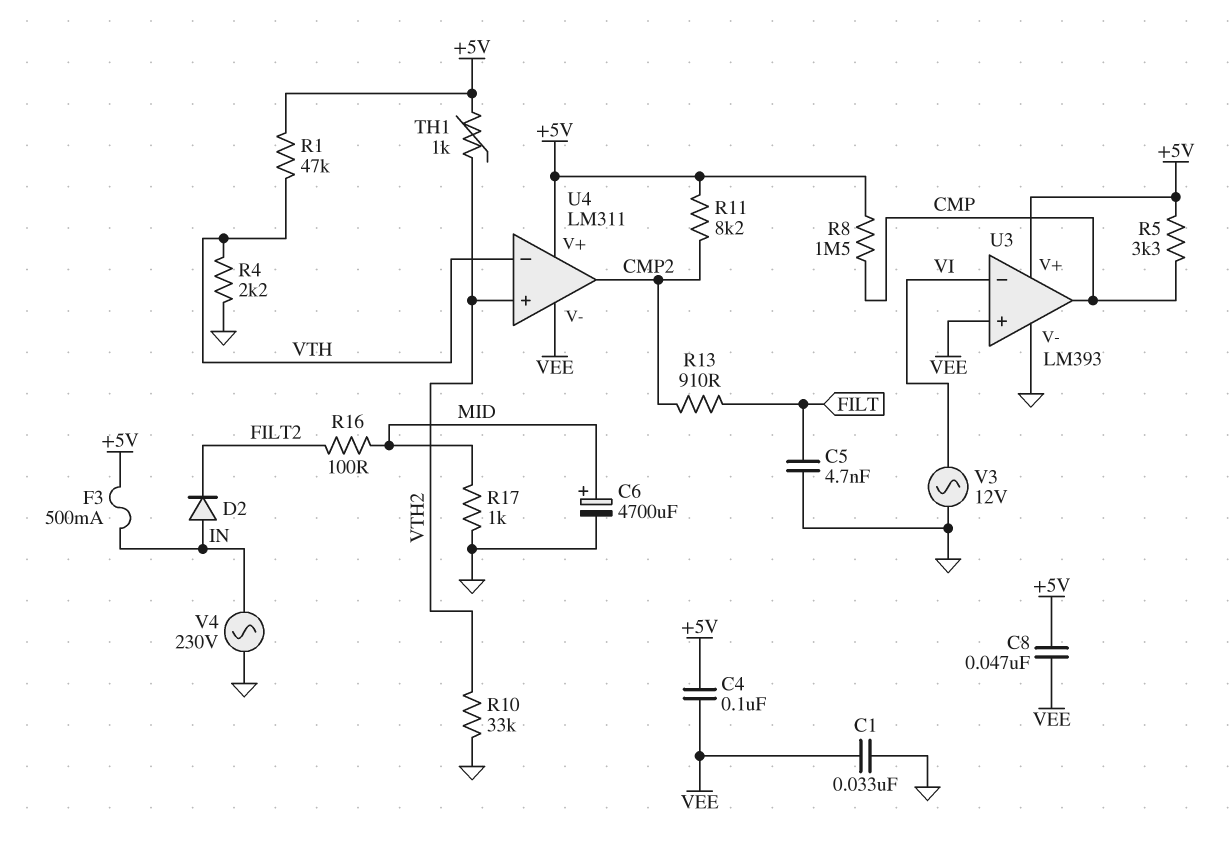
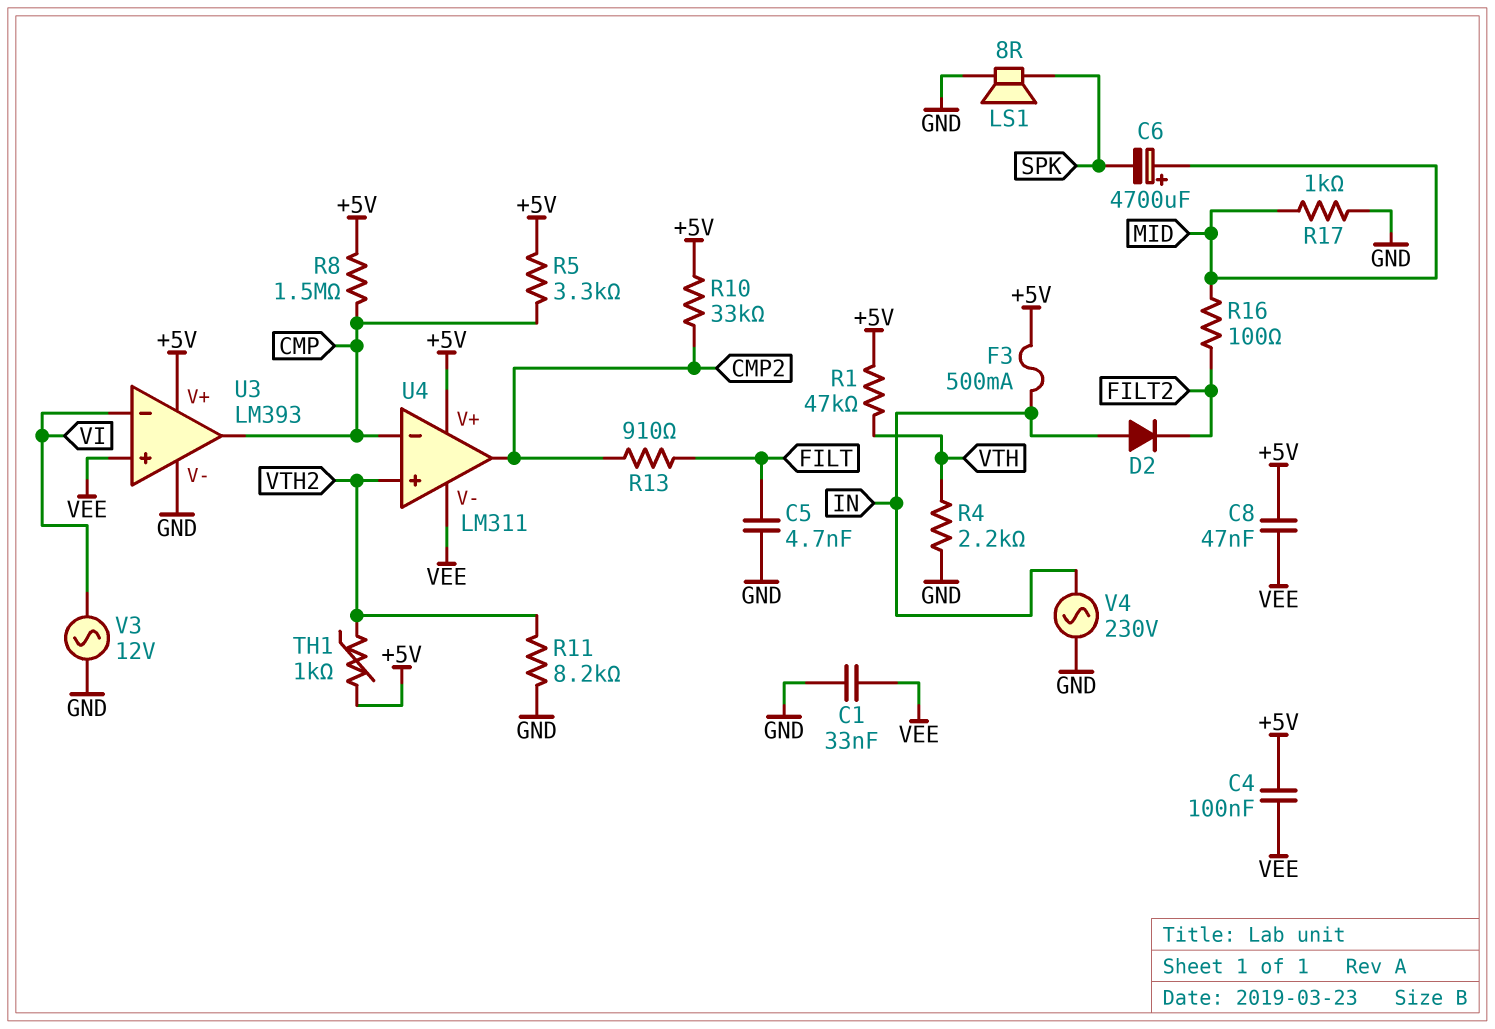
C6: 4700uF (plus MID, minus GND) -> 4700uF (plus MID, minus SPK)
LS1: none -> speaker 8R (GND, SPK)
R10: 33k (GND, VTH2) -> 33k (+5V, CMP2)
R11: 8.2k (+5V, CMP2) -> 8.2k (GND, VTH2)
U4 pin in-: VTH -> CMP

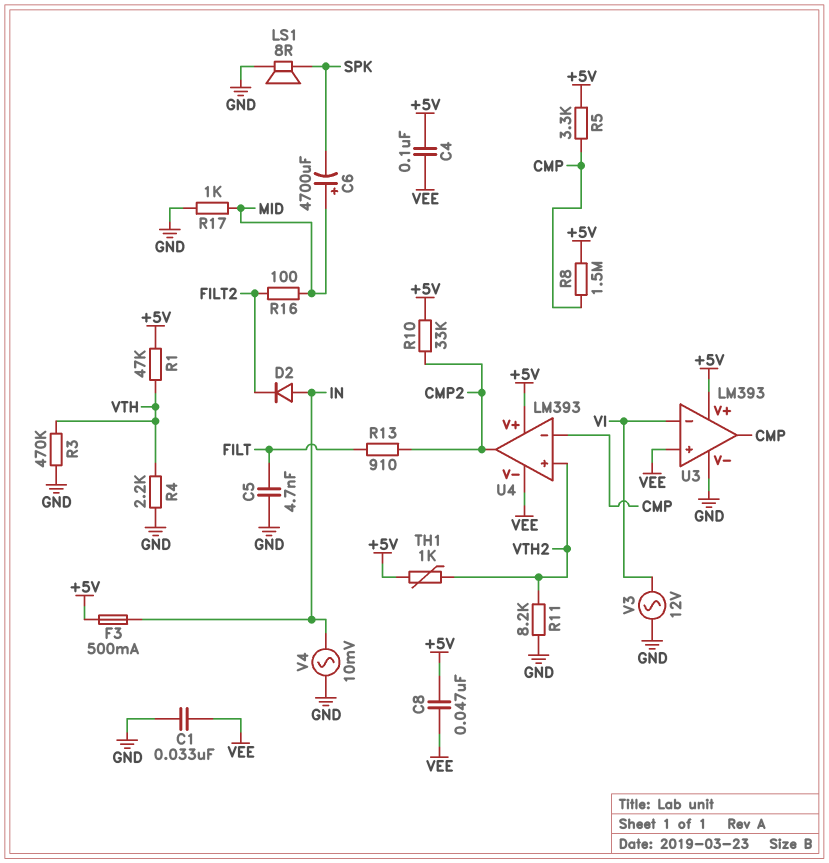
R3: none -> 470k (GND, VTH)
U4: LM311 -> LM393
V4: AC 230V (GND, IN) -> AC 10mV (GND, IN)

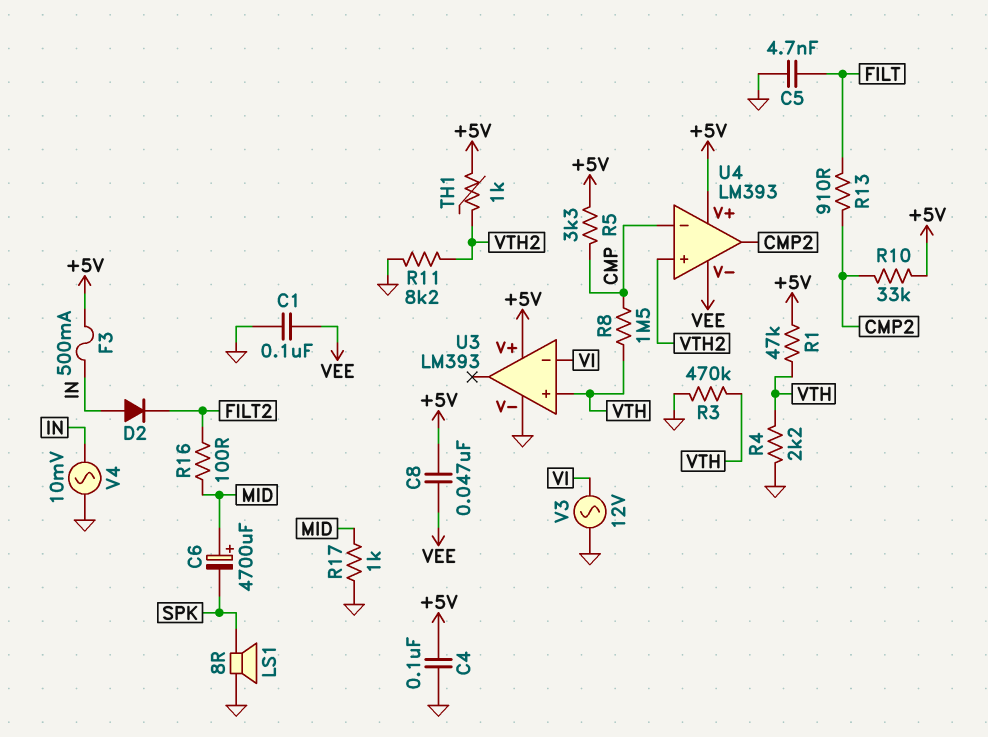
C1: 33nF (GND, VEE) -> 100nF (GND, VEE)
C4: 100nF (+5V, VEE) -> 100nF (+5V, GND)
R8: 1.5M (+5V, CMP) -> 1.5M (CMP, VTH)
U3 pin in+: VEE -> VTH
U3 pin out: CMP -> none

